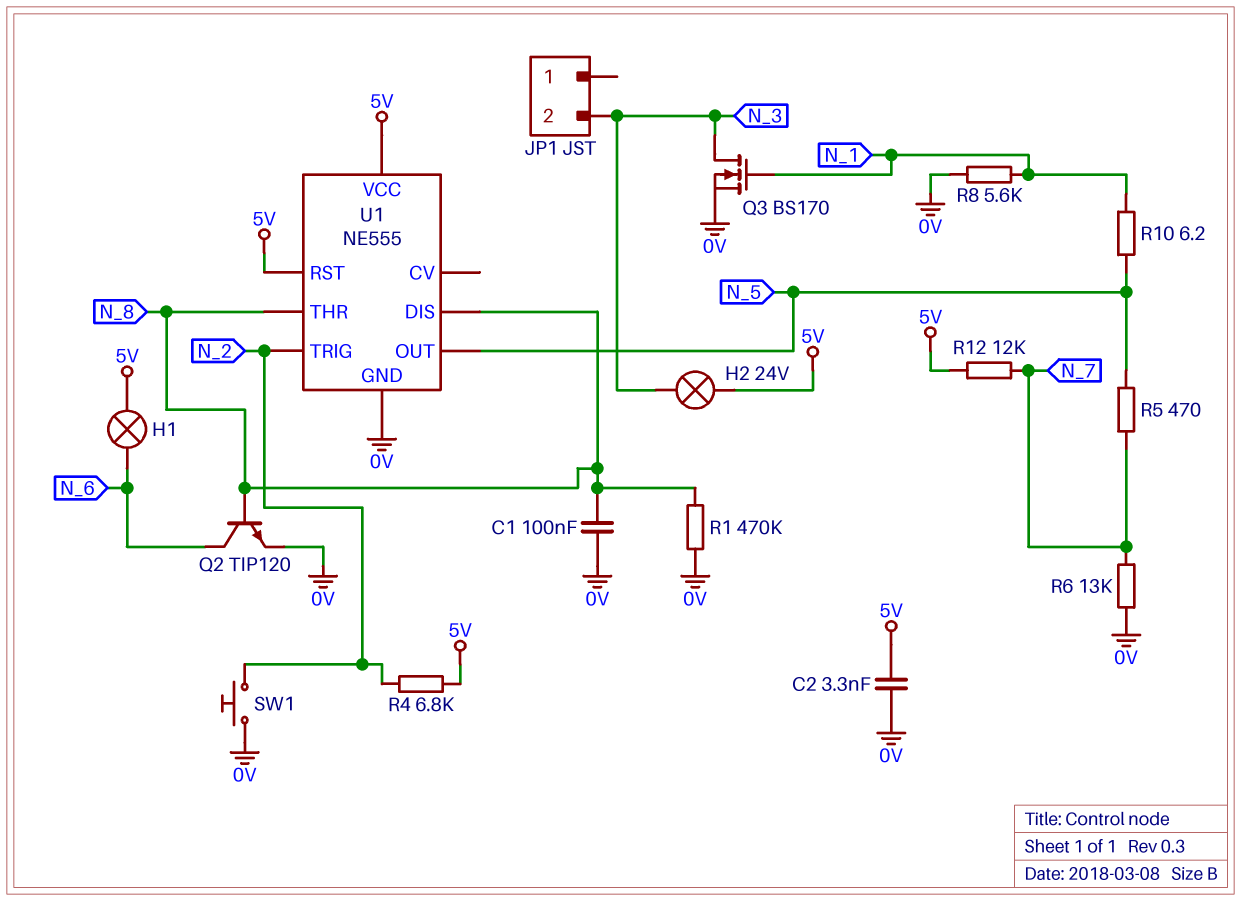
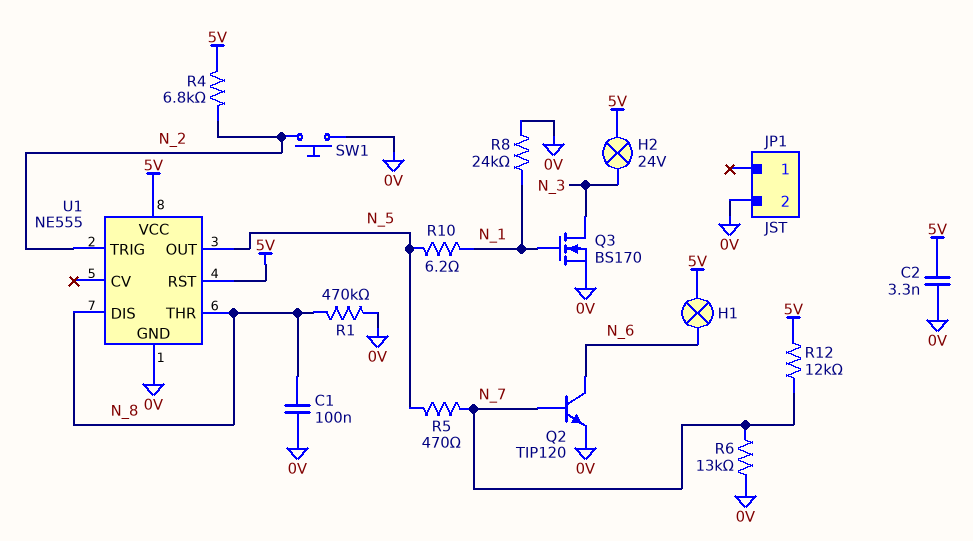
JP1 pin 2: N_3 -> 0V
Q2: NPN TIP120 (B N_8, C N_6, E 0V) -> NPN TIP120 (B N_7, C N_6, E 0V)
R8: 5.6k (0V, N_1) -> 24k (0V, N_1)

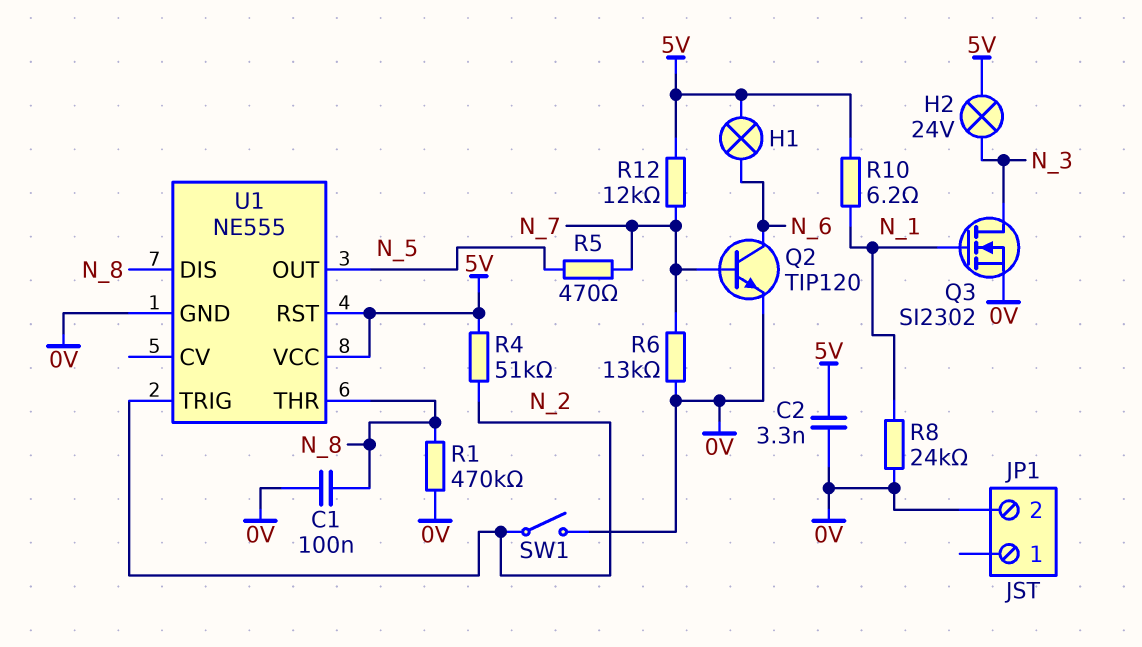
Q3: NMOS BS170 (G N_1, D N_3, S 0V) -> NMOS SI2302 (G N_1, D N_3, S 0V)
R4: 6.8k (5V, N_2) -> 51k (5V, N_2)
R10: 6.2 (N_1, N_5) -> 6.2 (5V, N_1)
SW1: button (0V, N_2) -> switch (0V, N_2)

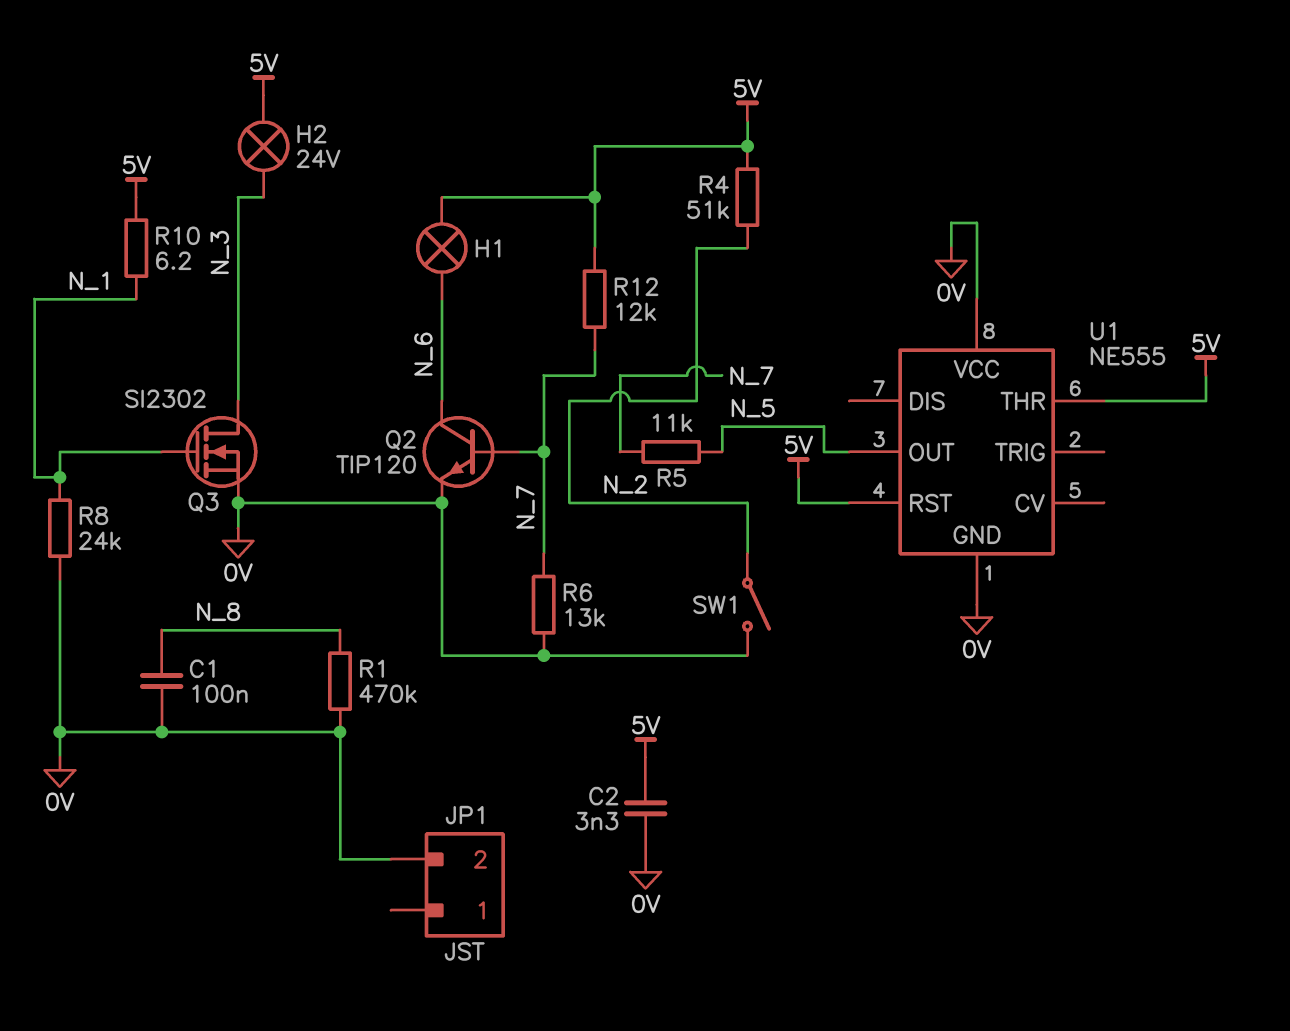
R5: 470 (N_5, N_7) -> 11k (N_5, N_7)
U1 pin DIS: N_8 -> none
U1 pin THR: N_8 -> 5V
U1 pin TRIG: N_2 -> none
U1 pin VCC: 5V -> 0V

